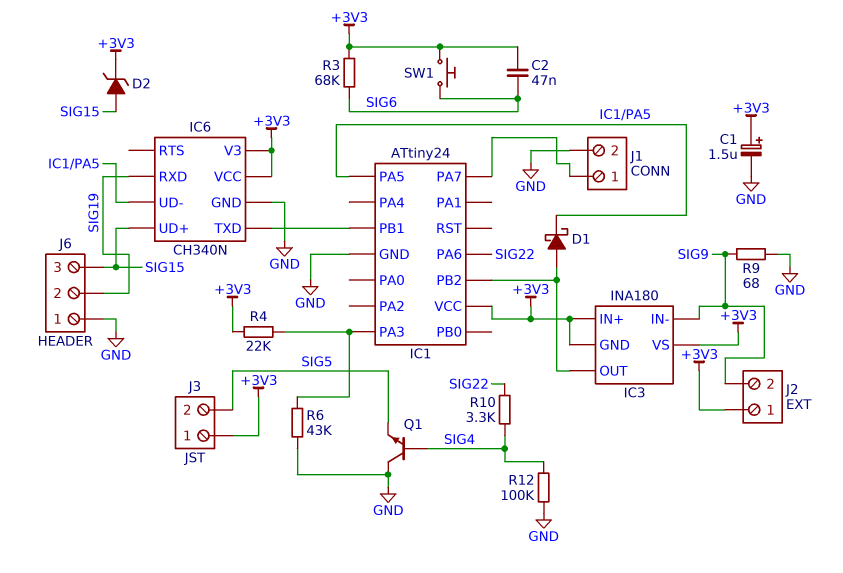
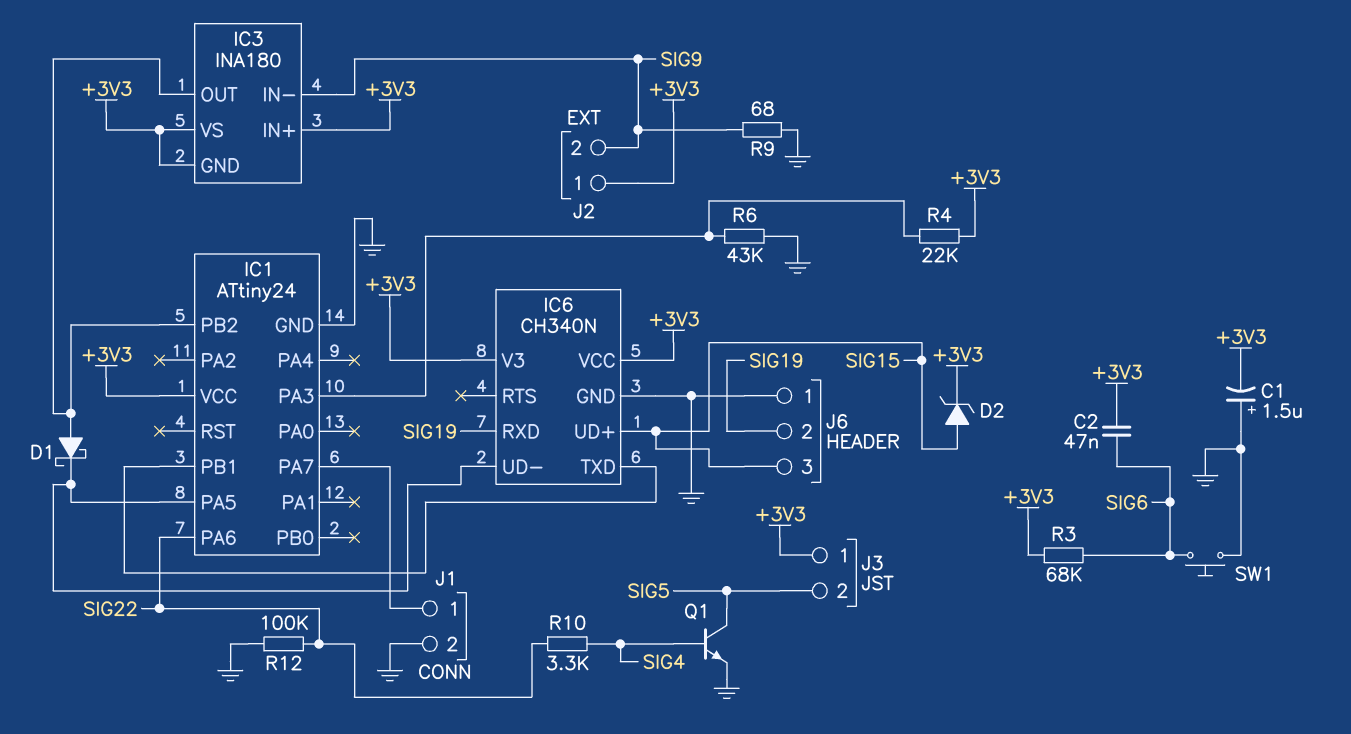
C1: 1.5uF (plus +3V3, minus GND) -> 1.5uF (plus GND, minus +3V3)
Q1: NPN (B SIG4, C GND, E SIG5) -> NPN (B SIG4, C SIG5, E GND)
R12: 100k (GND, SIG4) -> 100k (GND, SIG22)
SW1: button (+3V3, SIG6) -> button (GND, SIG6)

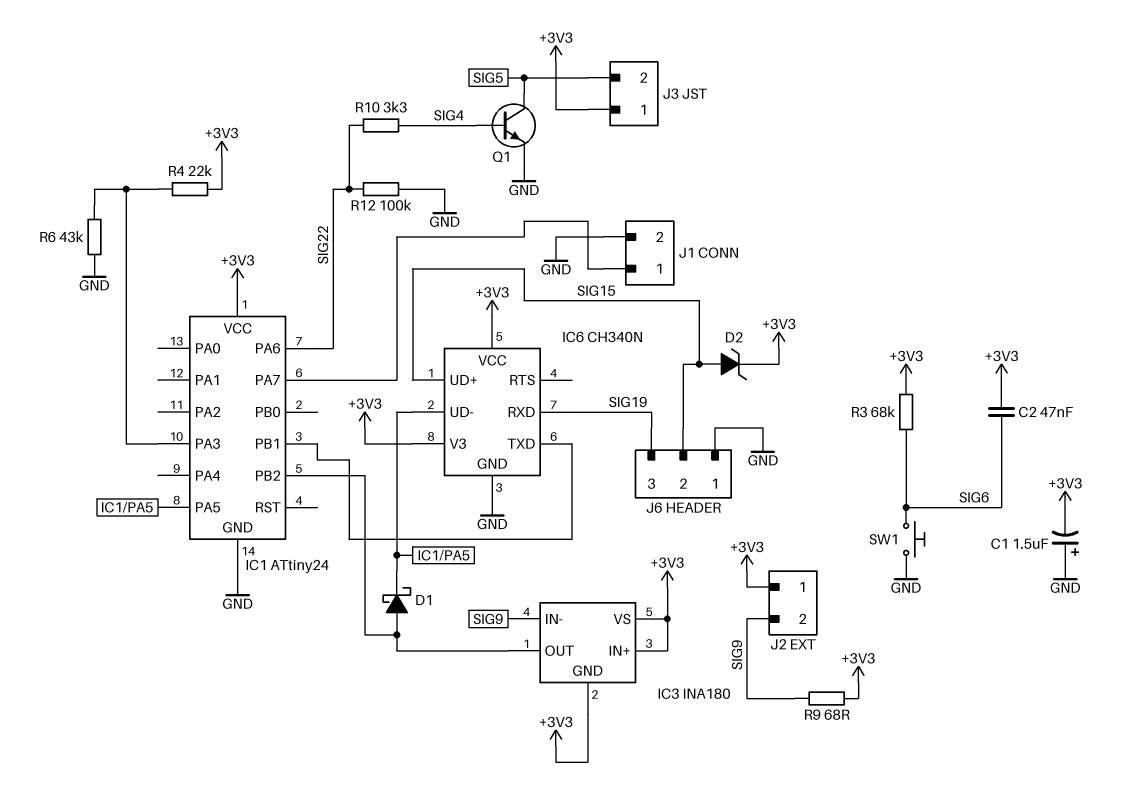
J6 pin 2: SIG19 -> SIG15
J6 pin 3: SIG15 -> SIG19
R9: 68 (GND, SIG9) -> 68 (+3V3, SIG9)

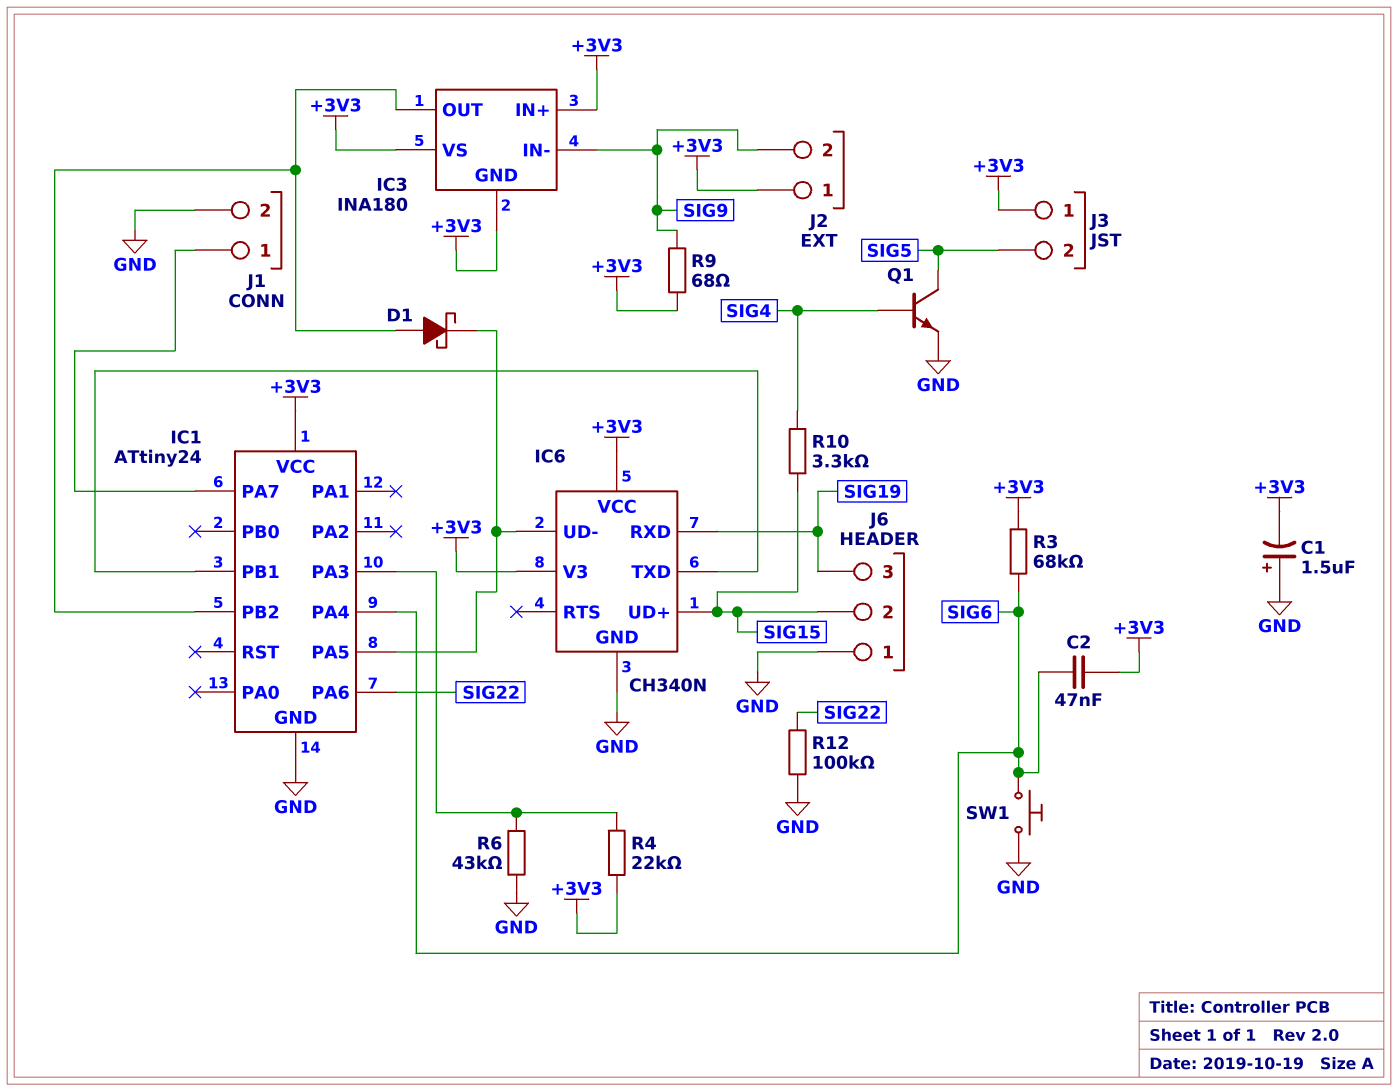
D2: zener (A SIG15, K +3V3) -> none
IC1 pin PA4: none -> SIG6
R10: 3.3k (SIG4, SIG22) -> 3.3k (SIG4, SIG15)

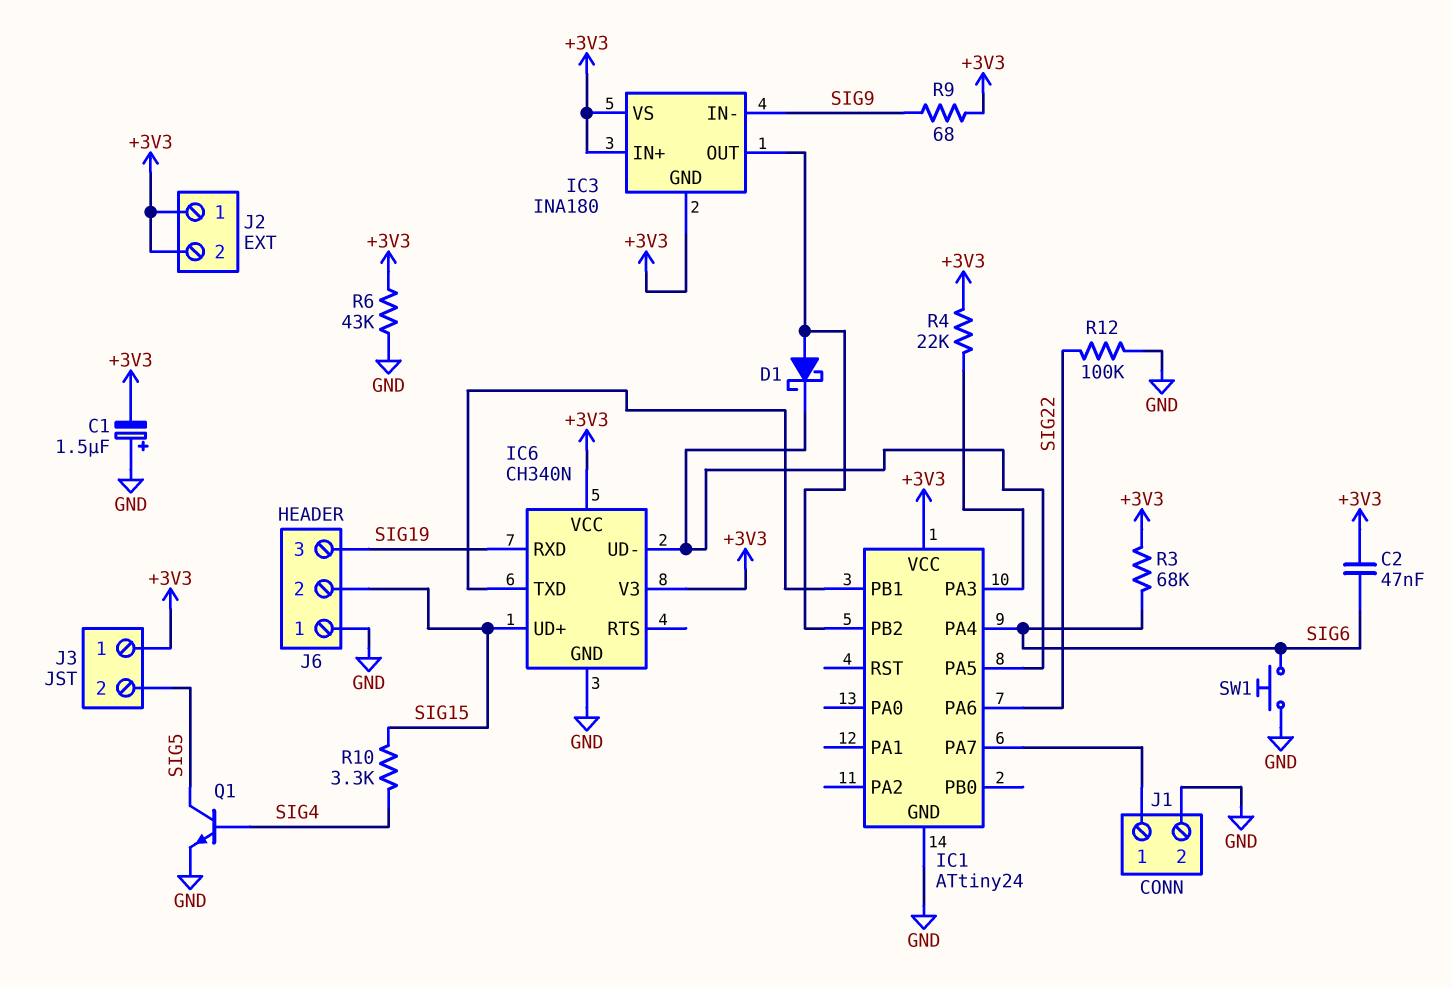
J2 pin 2: SIG9 -> +3V3
R6: 43k (GND, IC1/PA3) -> 43k (+3V3, GND)

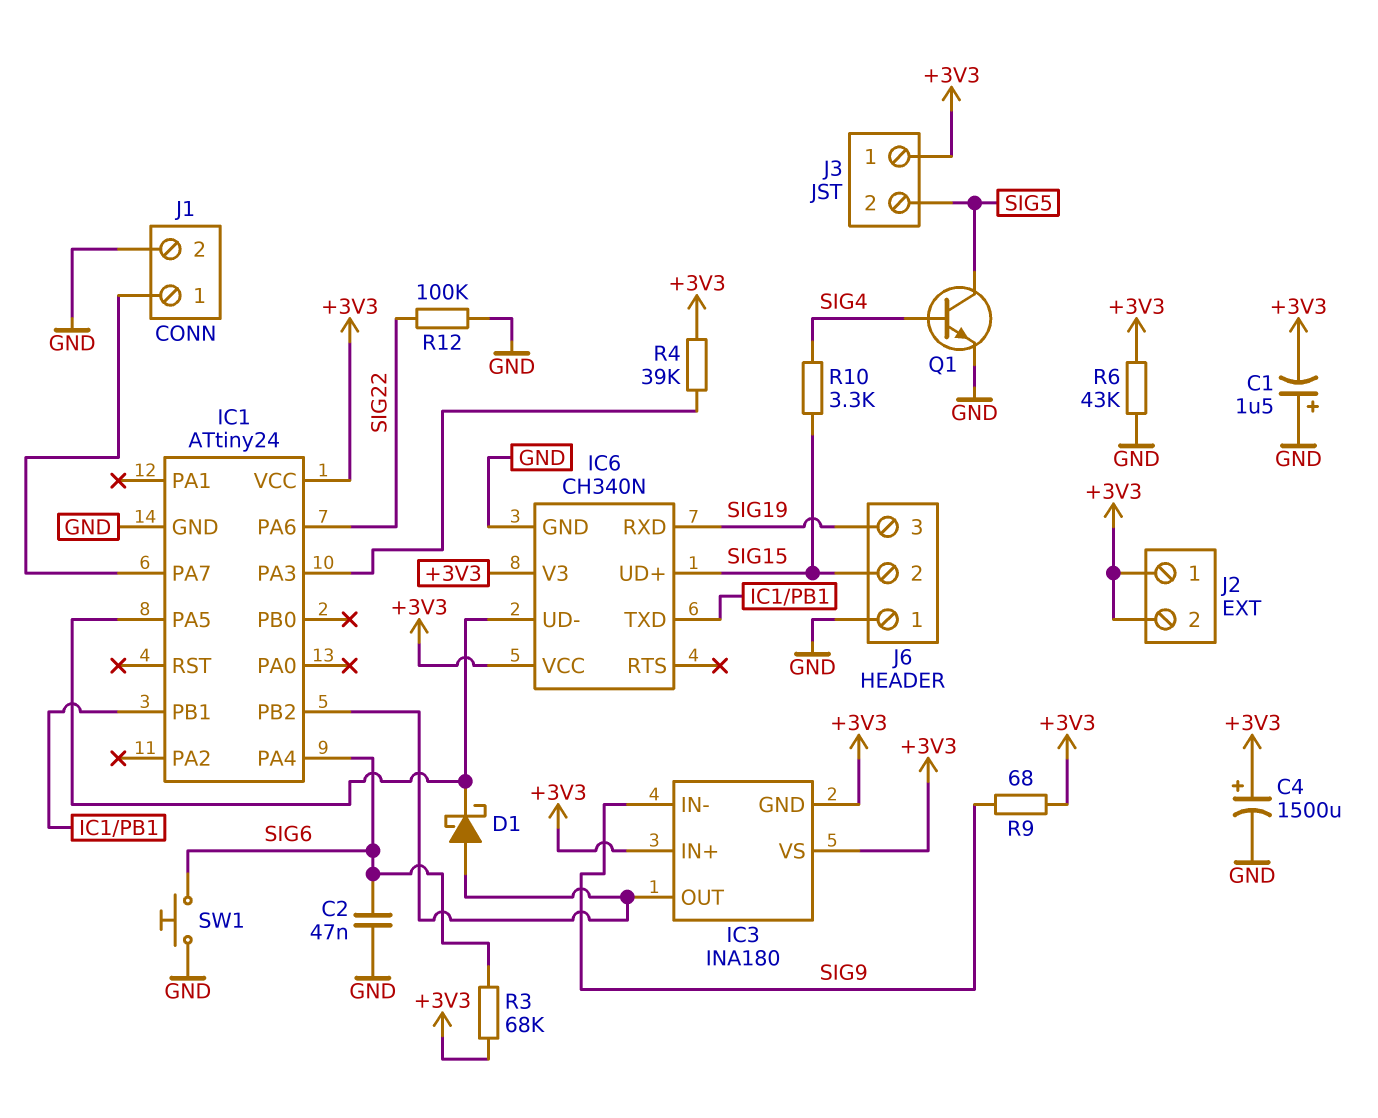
C2: 47nF (+3V3, SIG6) -> 47nF (GND, SIG6)
C4: none -> 1500uF (plus +3V3, minus GND)
R4: 22k (+3V3, IC1/PA3) -> 39k (+3V3, IC1/PA3)

